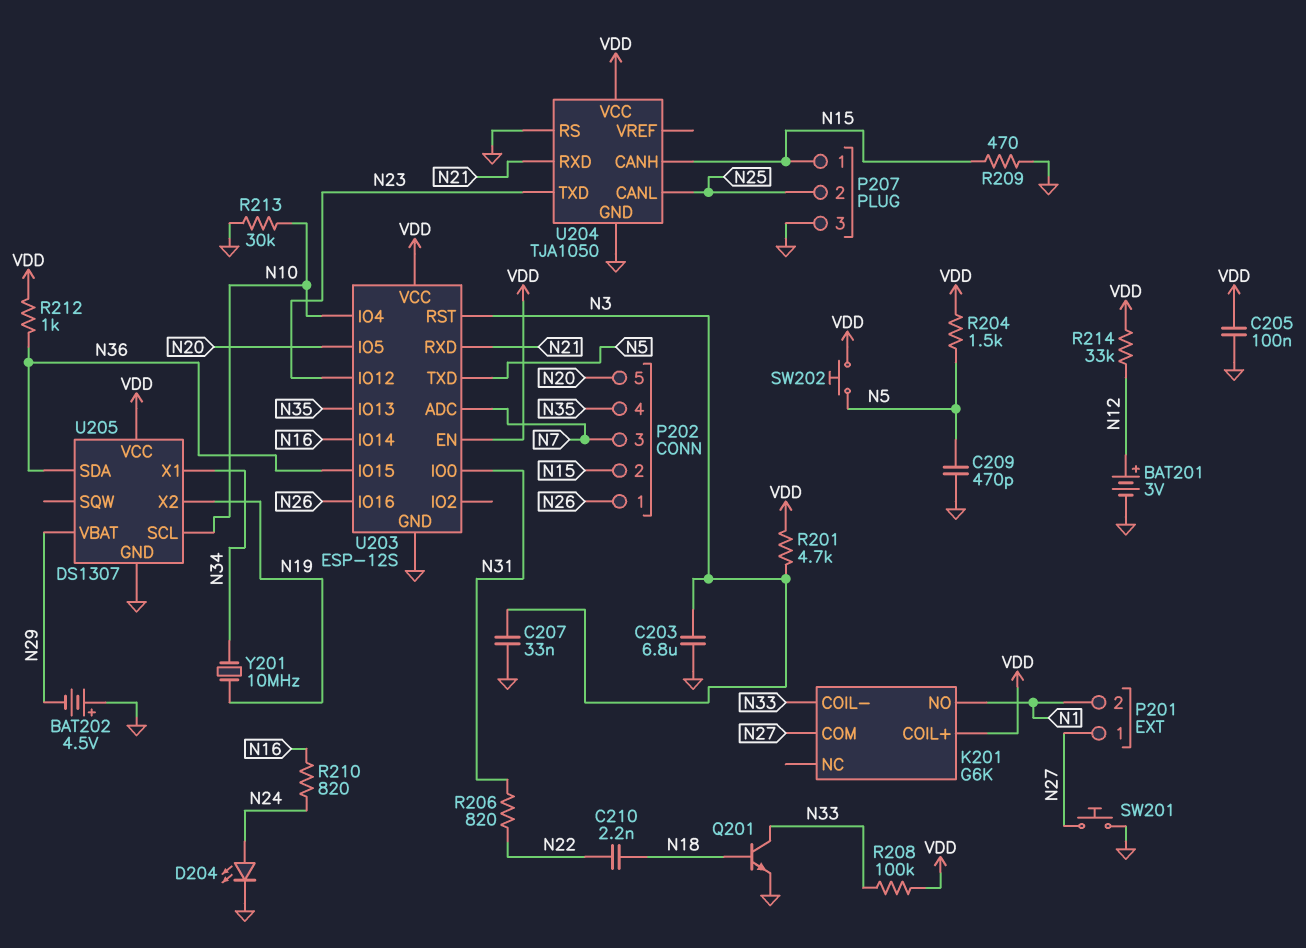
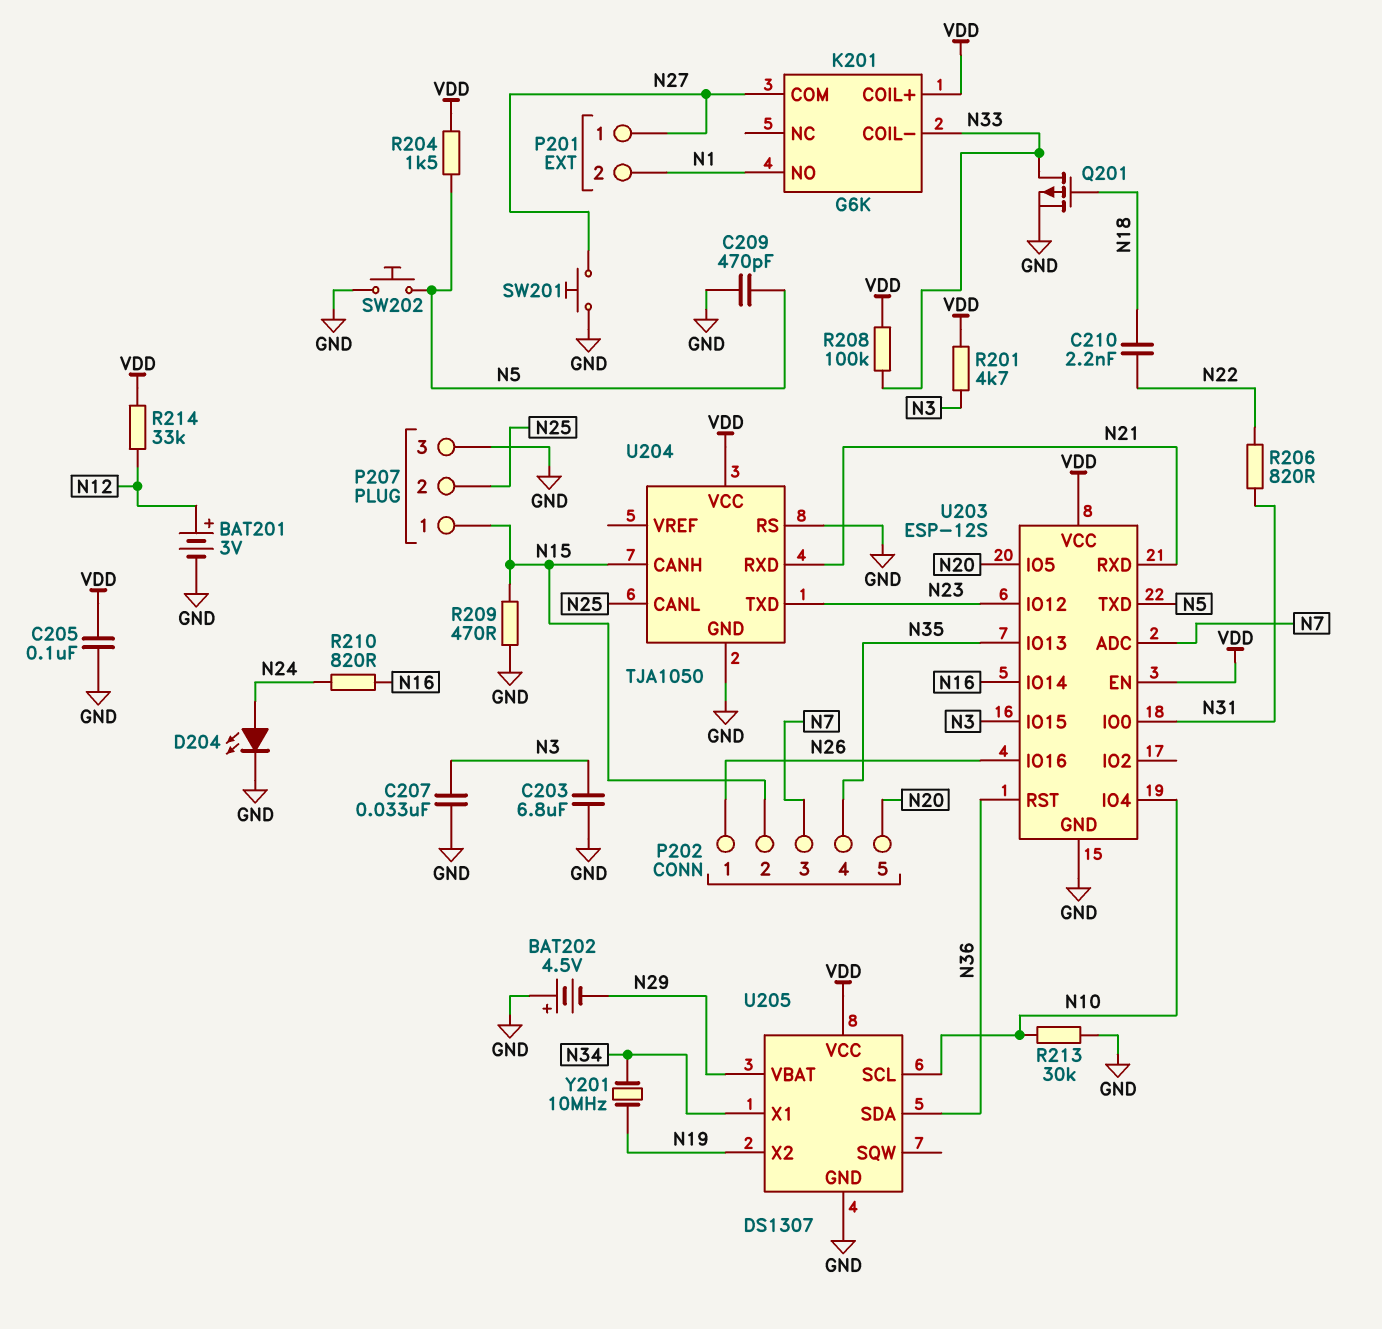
Q201: NPN (B N18, C N33, E GND) -> PMOS (G N18, D N33, S GND)
R212: 1k (N36, VDD) -> none
SW202: button (N5, VDD) -> button (GND, N5)
U203 pin IO15: N36 -> N3
U203 pin RST: N3 -> N36

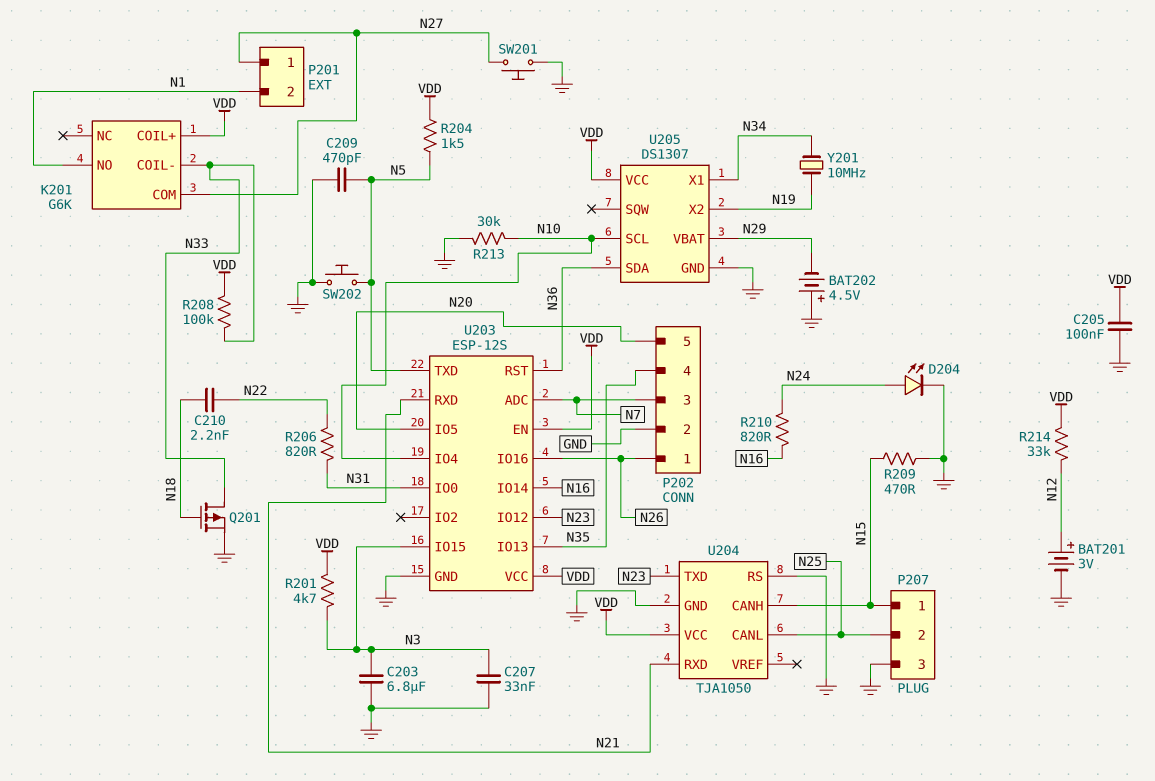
P202 pin 2: N15 -> GND

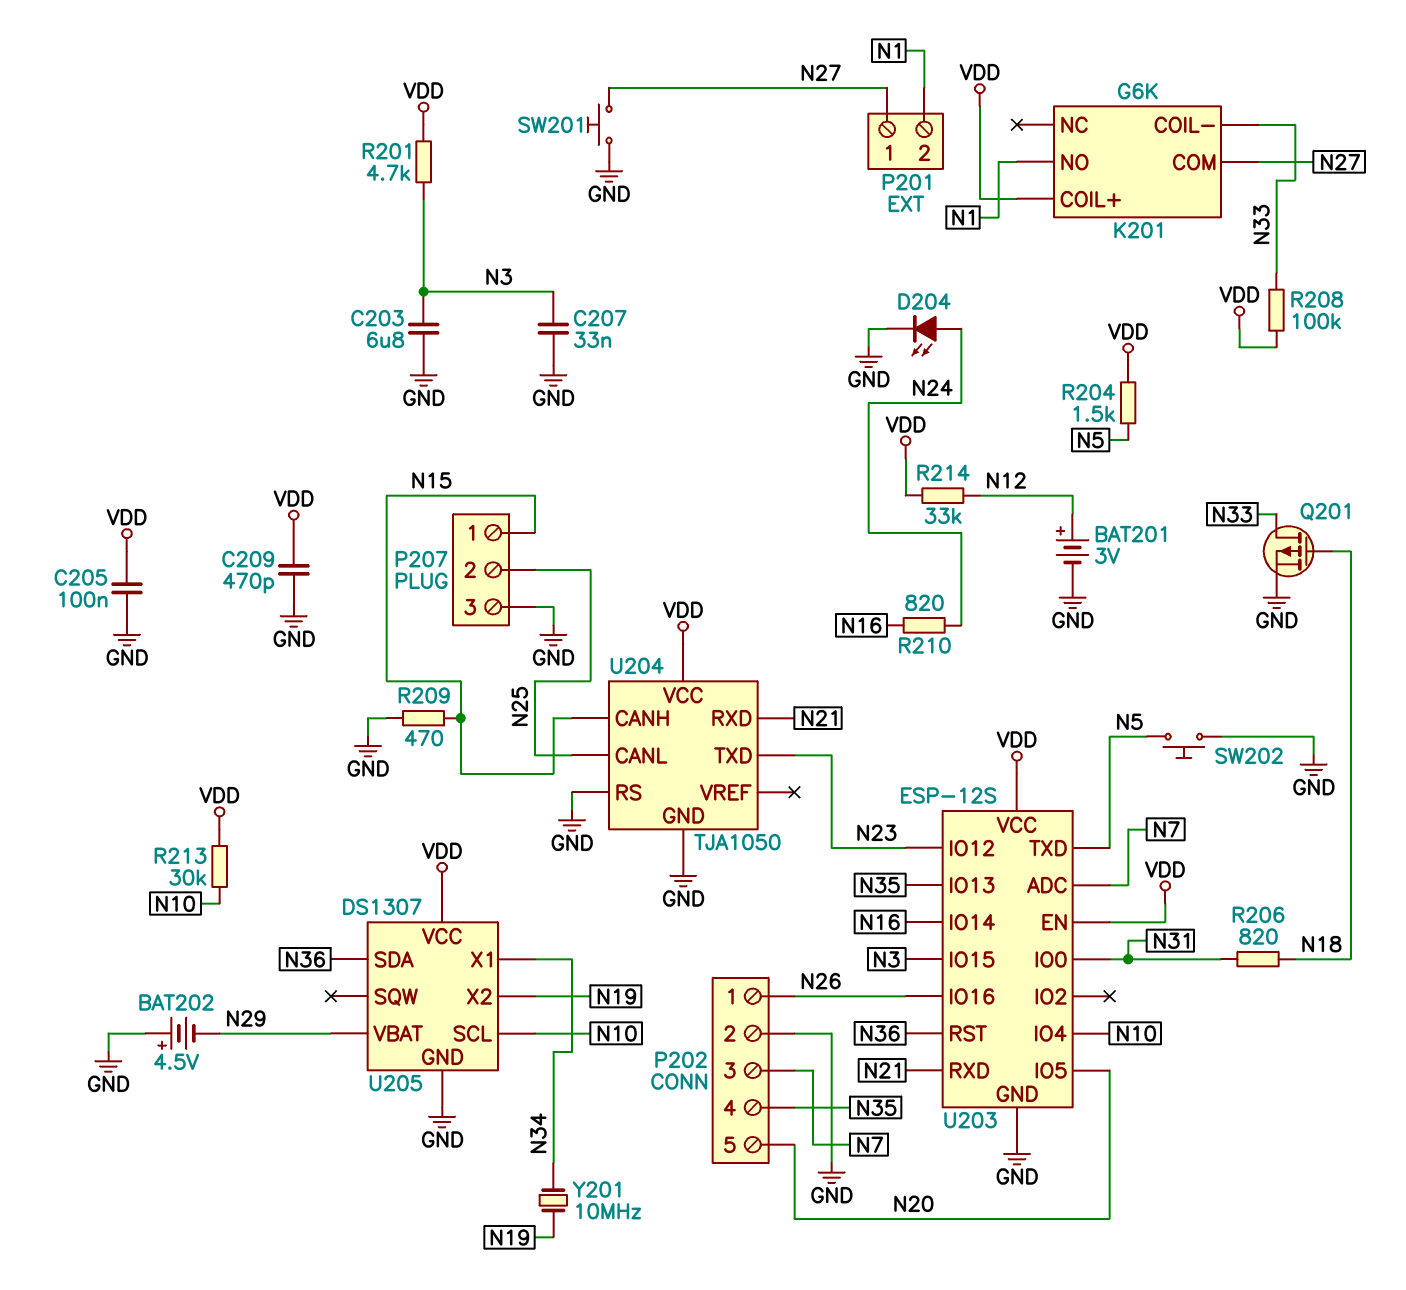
C209: 470pF (GND, N5) -> 470pF (GND, VDD)
C210: 2.2nF (N18, N22) -> none
R206: 820 (N22, N31) -> 820 (N18, N31)
R213: 30k (GND, N10) -> 30k (N10, VDD)

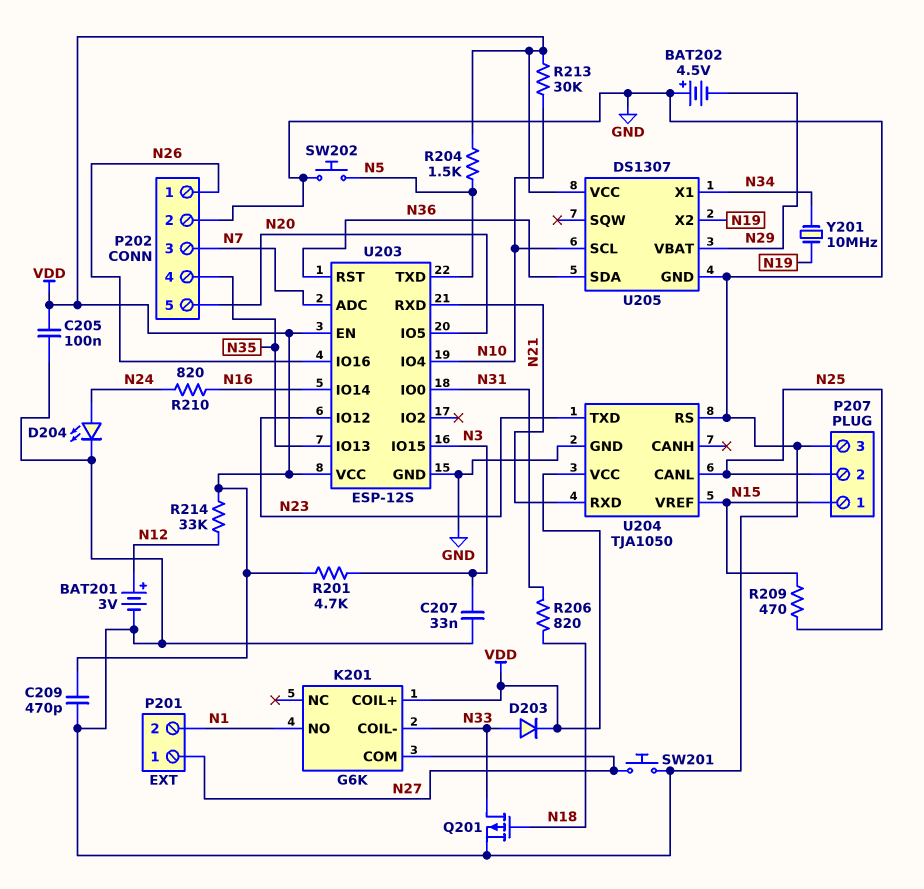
C203: 6.8uF (GND, N3) -> none
D203: none -> diode (A N33, K VDD)
R208: 100k (N33, VDD) -> none
R209: 470 (GND, N15) -> 470 (N15, N25)
U204 pin CANH: N15 -> none
U204 pin VREF: none -> N15

